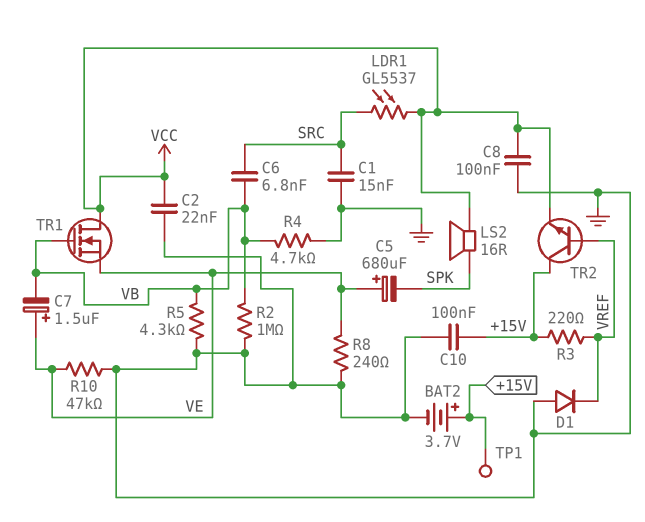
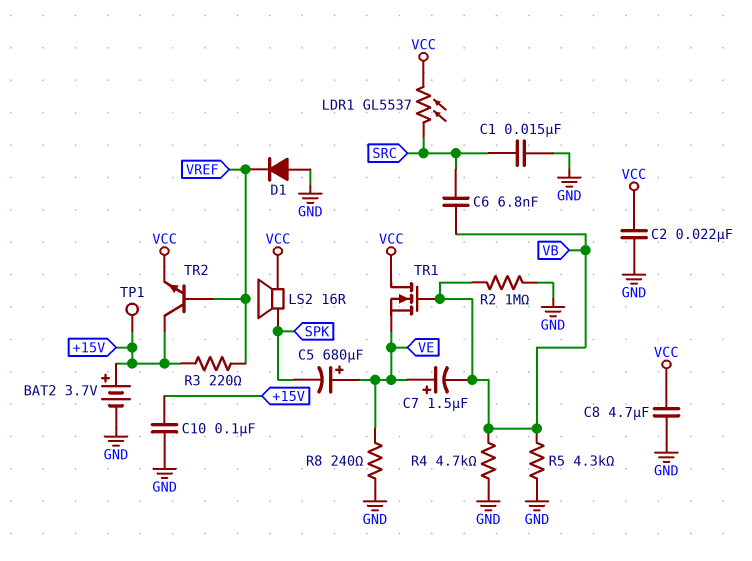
C8: 100nF (GND, VCC) -> 4.7uF (GND, VCC)
R10: 47k (GND, VE) -> none

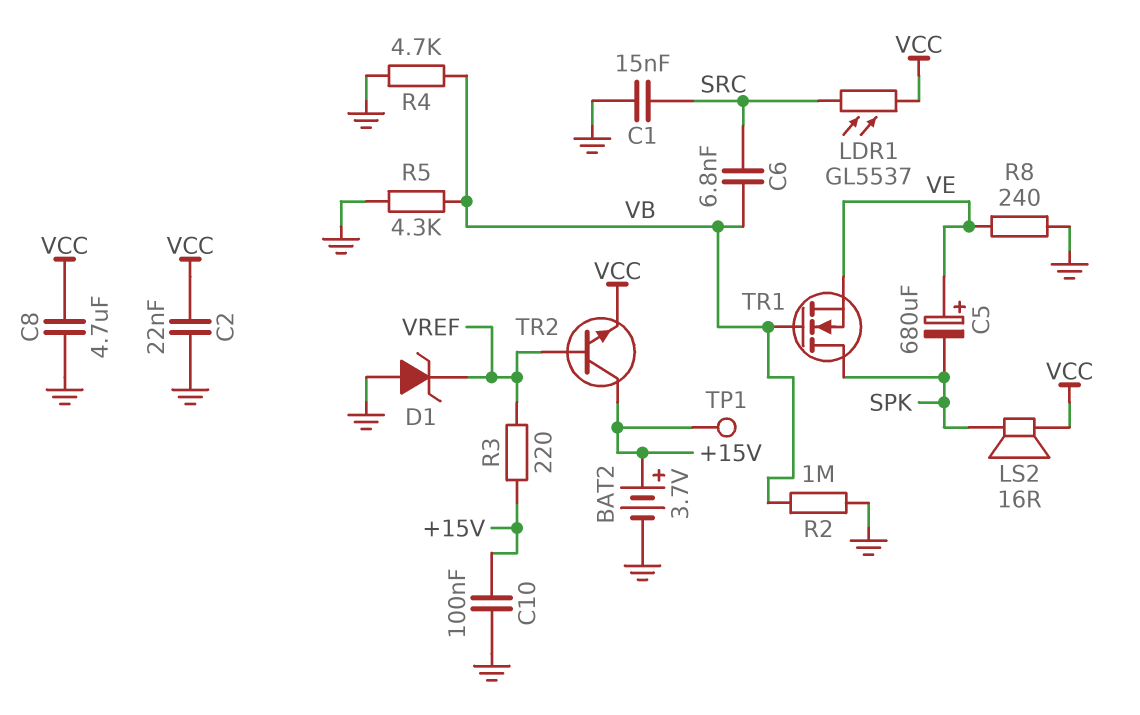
C7: 1.5uF (plus VE, minus VB) -> none
D1: diode (A GND, K VREF) -> zener (A GND, K VREF)
TR1: NMOS (G VB, D VCC, S VE) -> NMOS (G VB, D SPK, S VE)

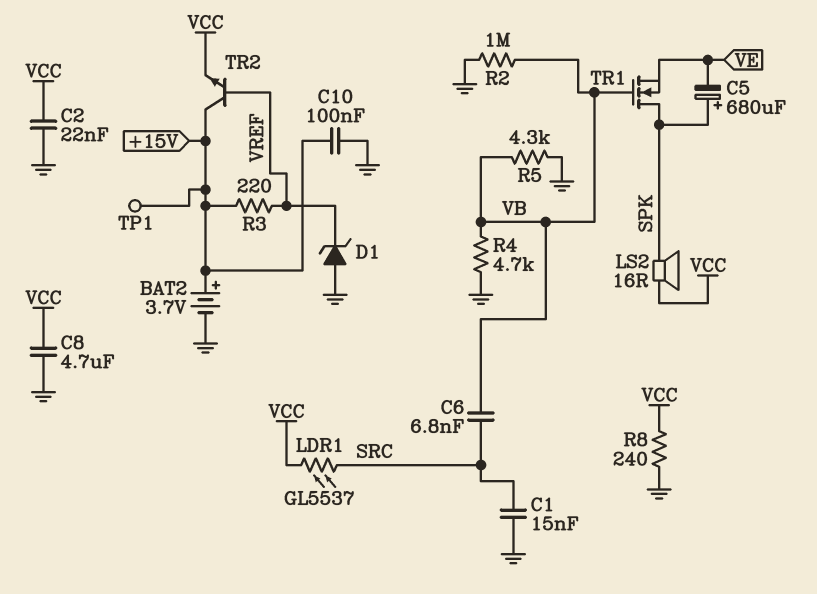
C5: 680uF (plus VE, minus SPK) -> 680uF (plus SPK, minus VE)
R8: 240 (GND, VE) -> 240 (GND, VCC)

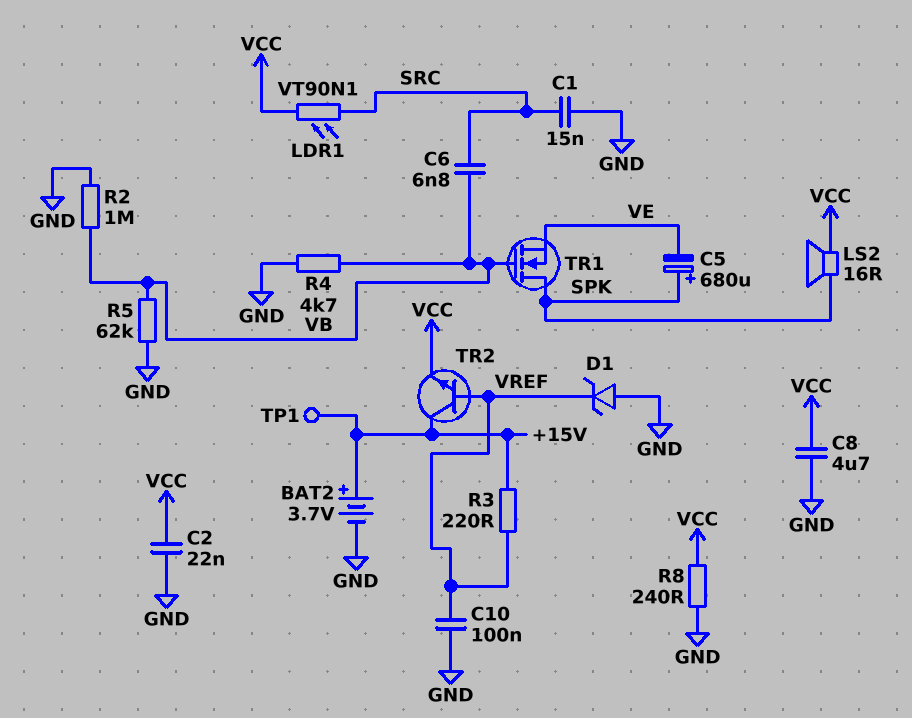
C10: 100nF (+15V, GND) -> 100nF (GND, VREF)
LDR1: GL5537 (SRC, VCC) -> VT90N1 (SRC, VCC)
R5: 4.3k (GND, VB) -> 62k (GND, VB)

